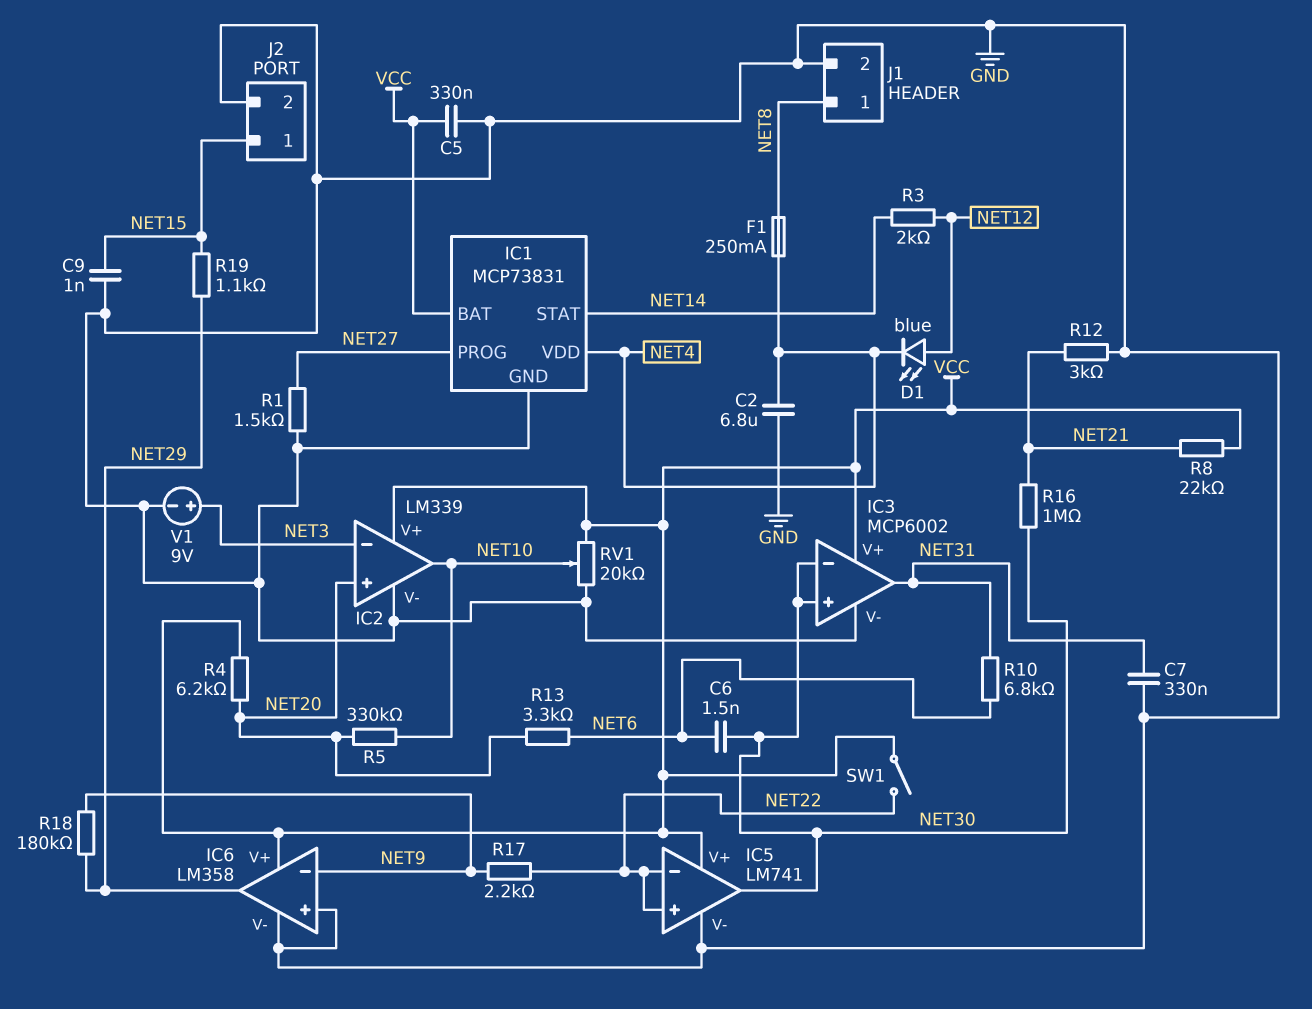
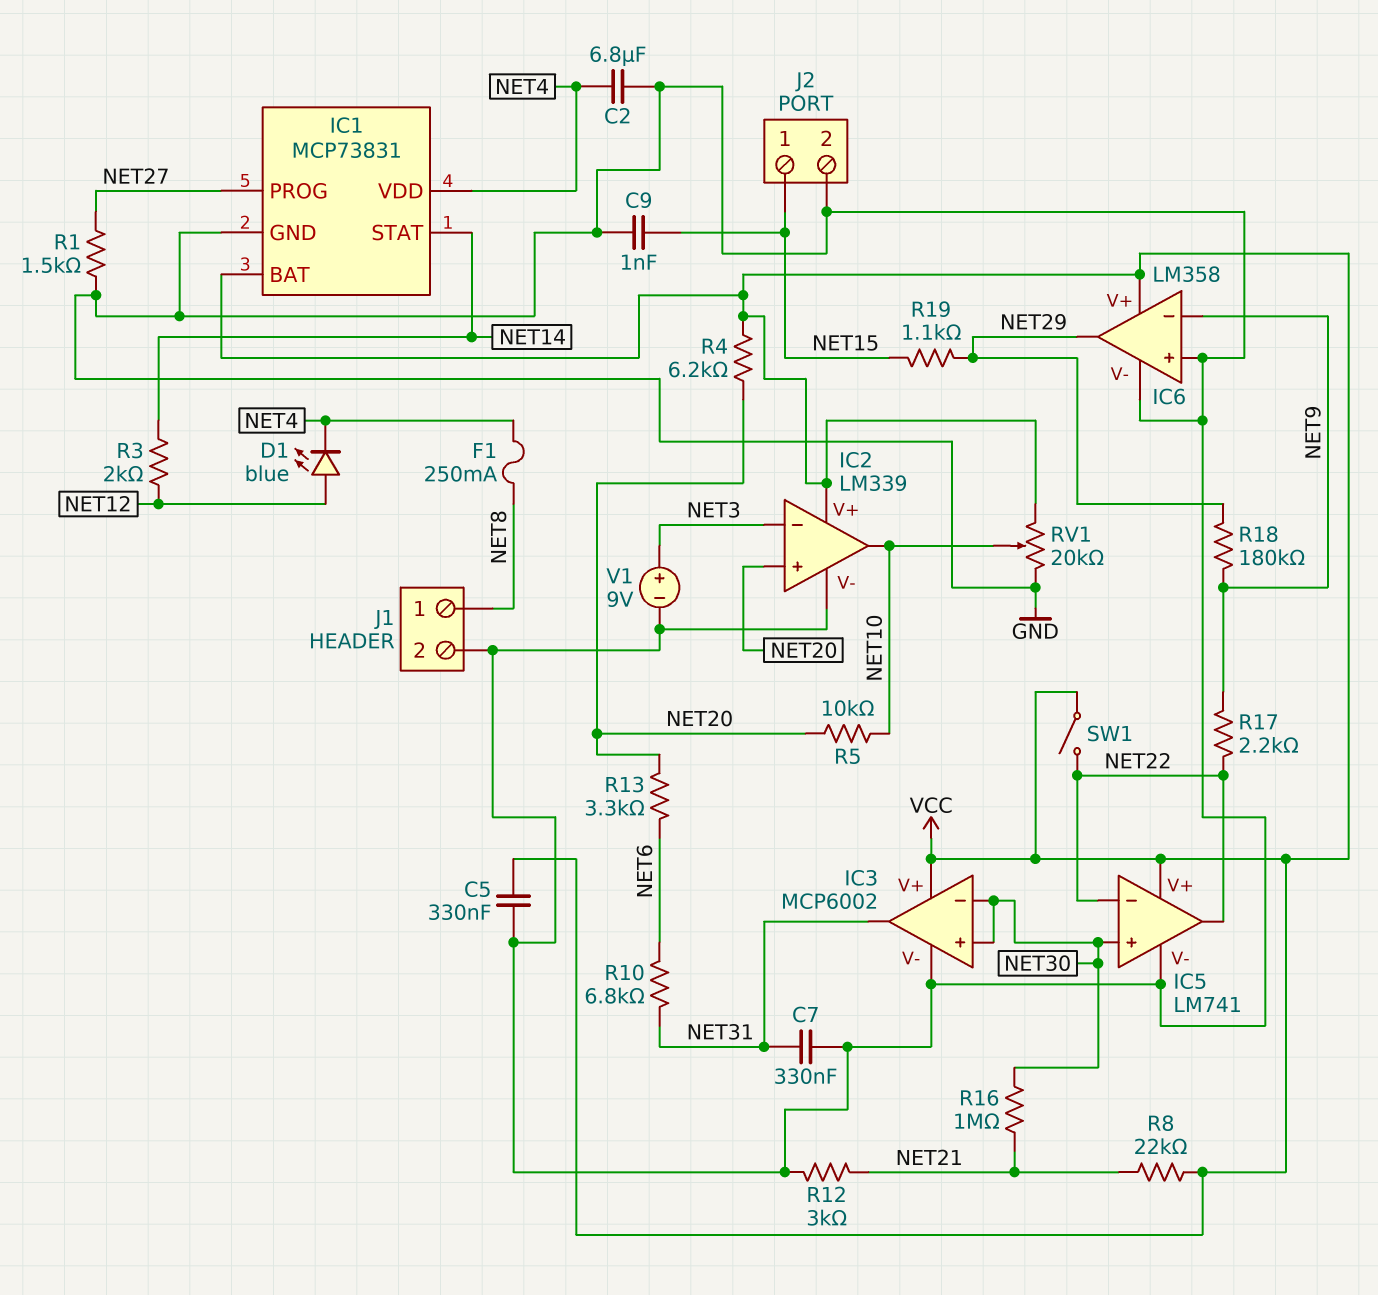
C6: 1.5nF (NET6, NET30) -> none
IC5 pin in+: NET22 -> NET30
IC5 pin out: NET30 -> NET22
R5: 330k (NET10, NET20) -> 10k (NET10, NET20)

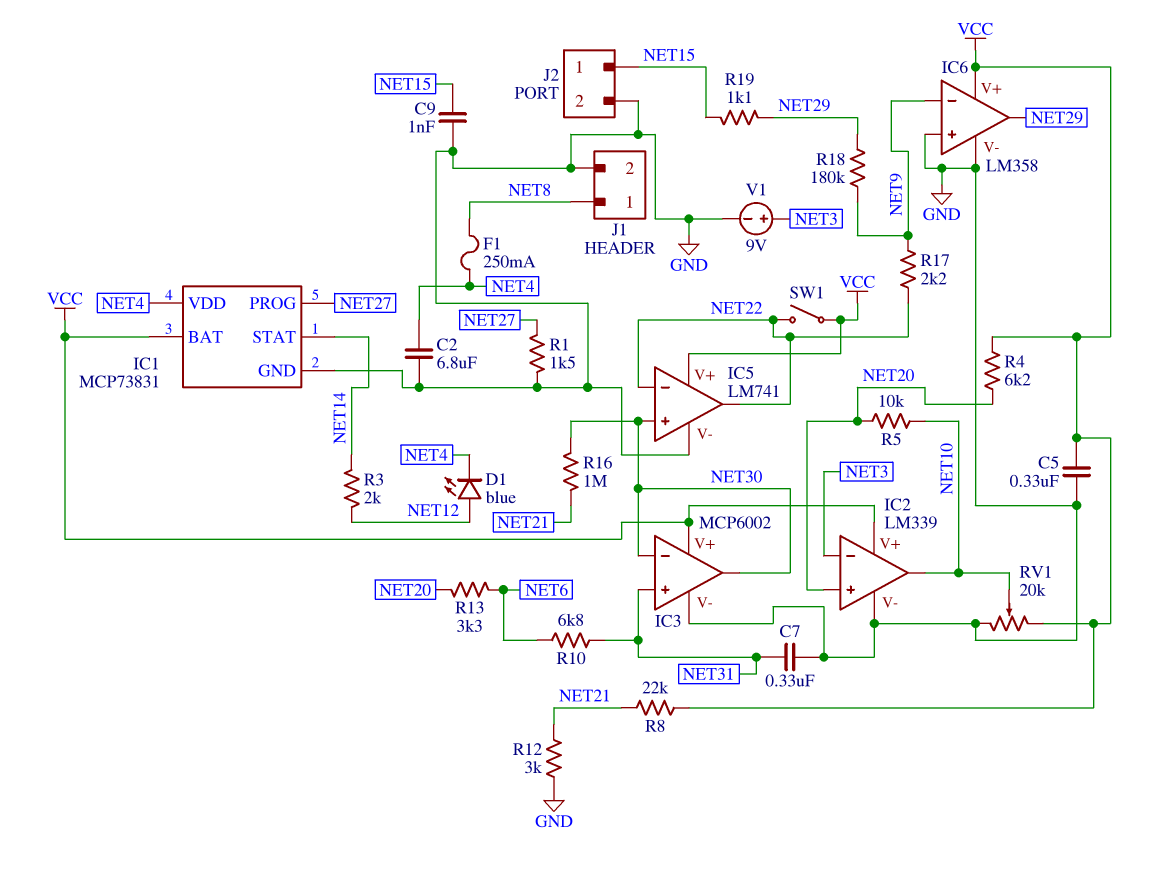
IC3 pin in+: NET30 -> NET31
IC3 pin out: NET31 -> NET30

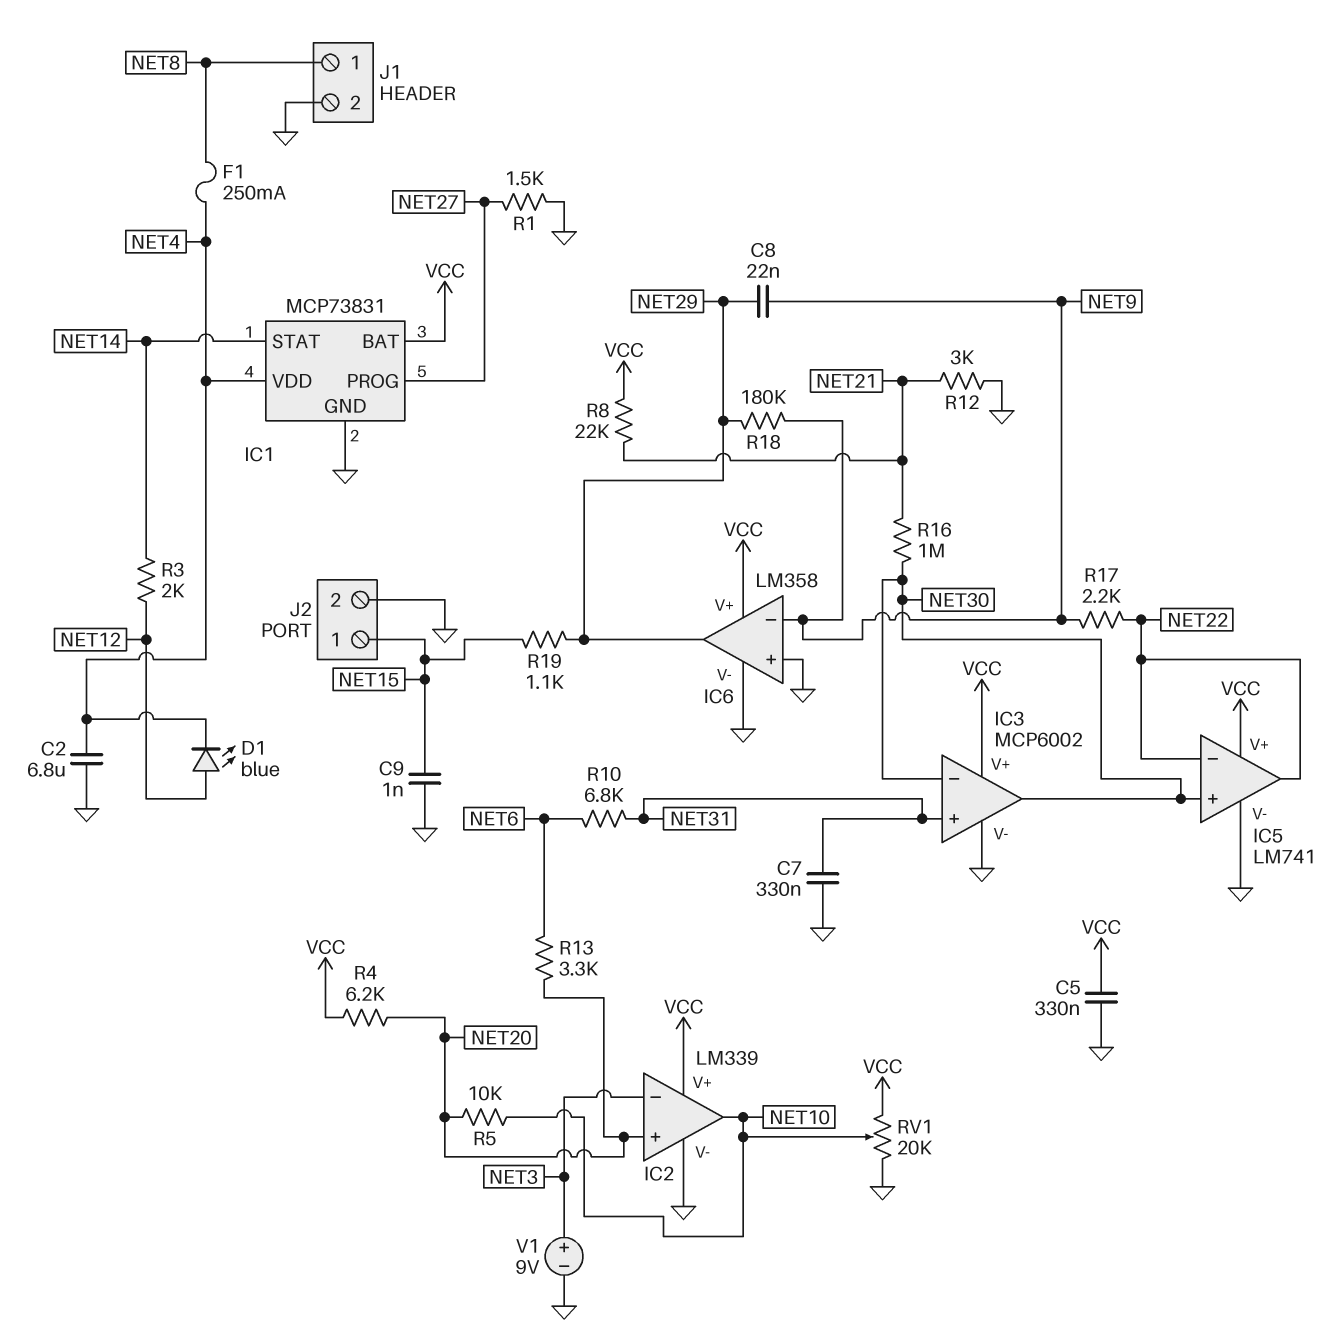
C8: none -> 22nF (NET9, NET29)
SW1: switch (NET22, VCC) -> none

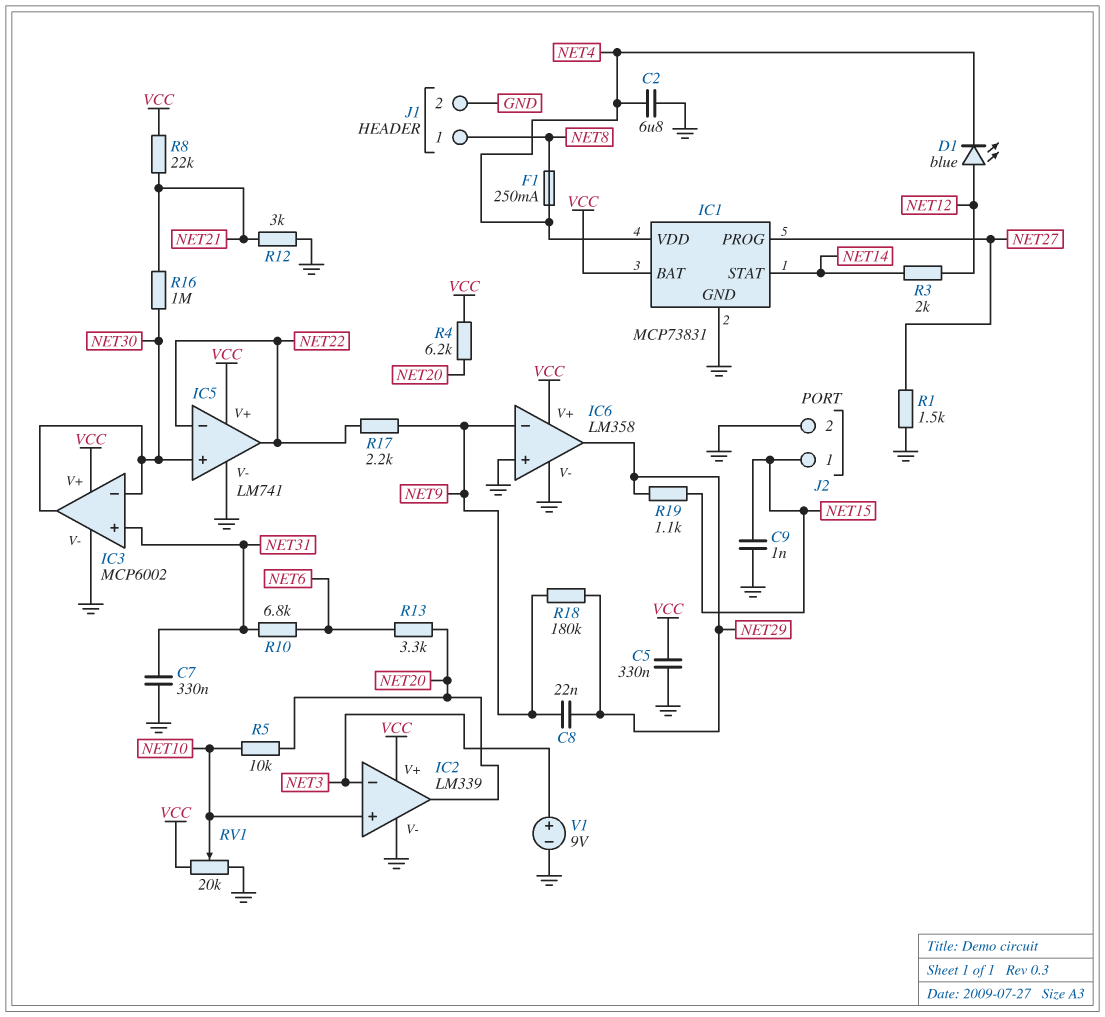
IC2 pin in+: NET20 -> NET10
IC2 pin out: NET10 -> NET20

